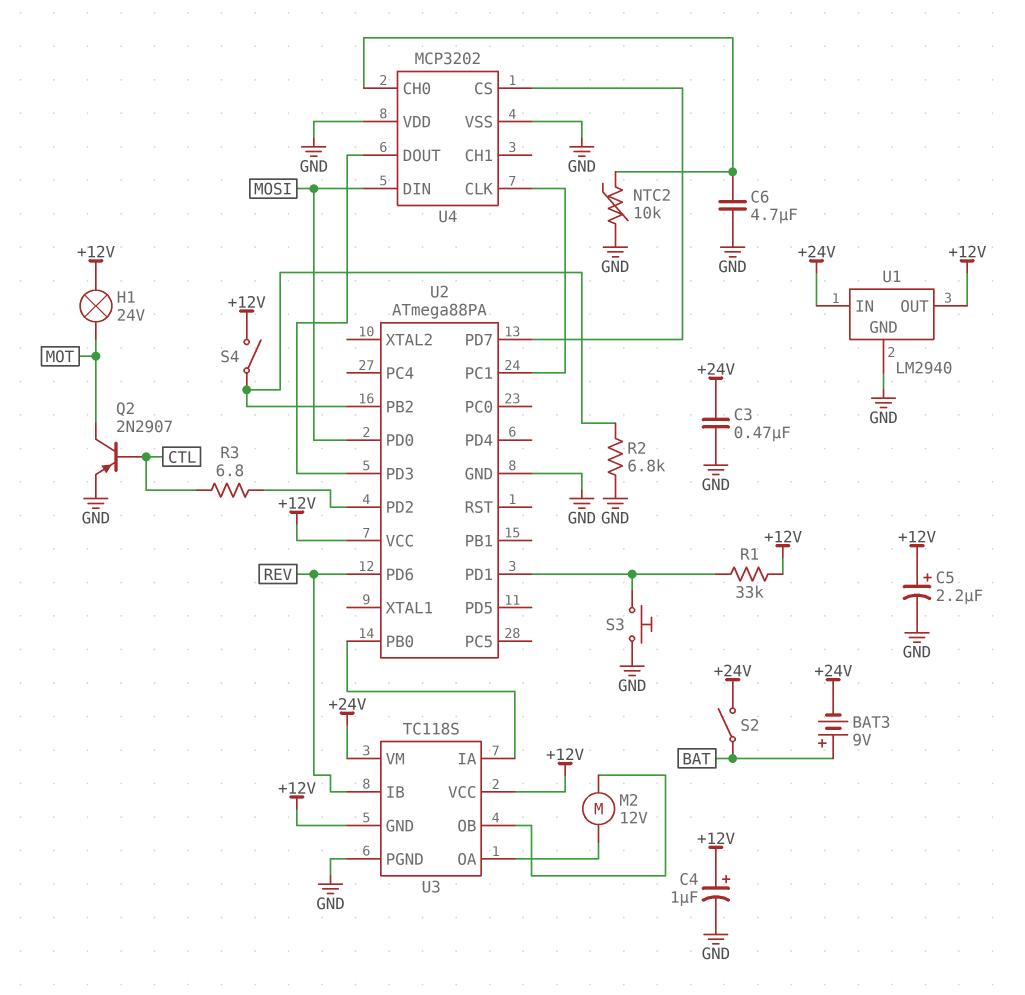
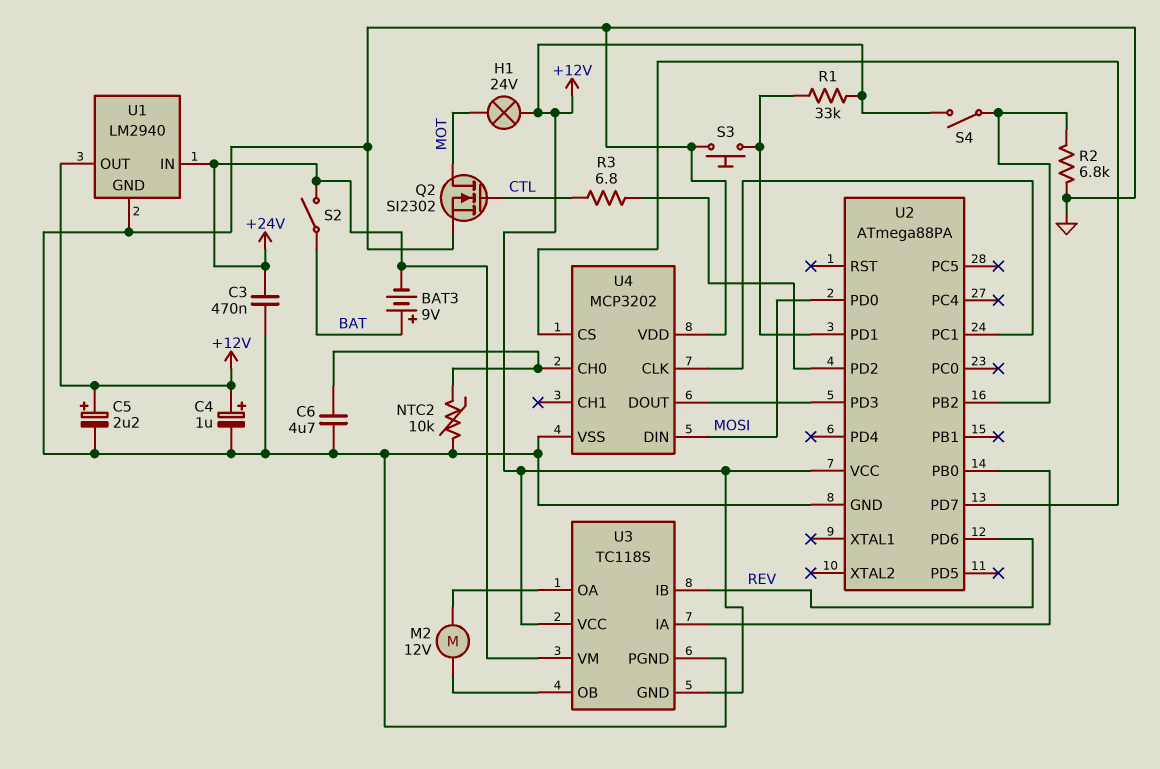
Q2: PNP 2N2907 (B CTL, C MOT, E GND) -> NMOS SI2302 (G CTL, D MOT, S GND)

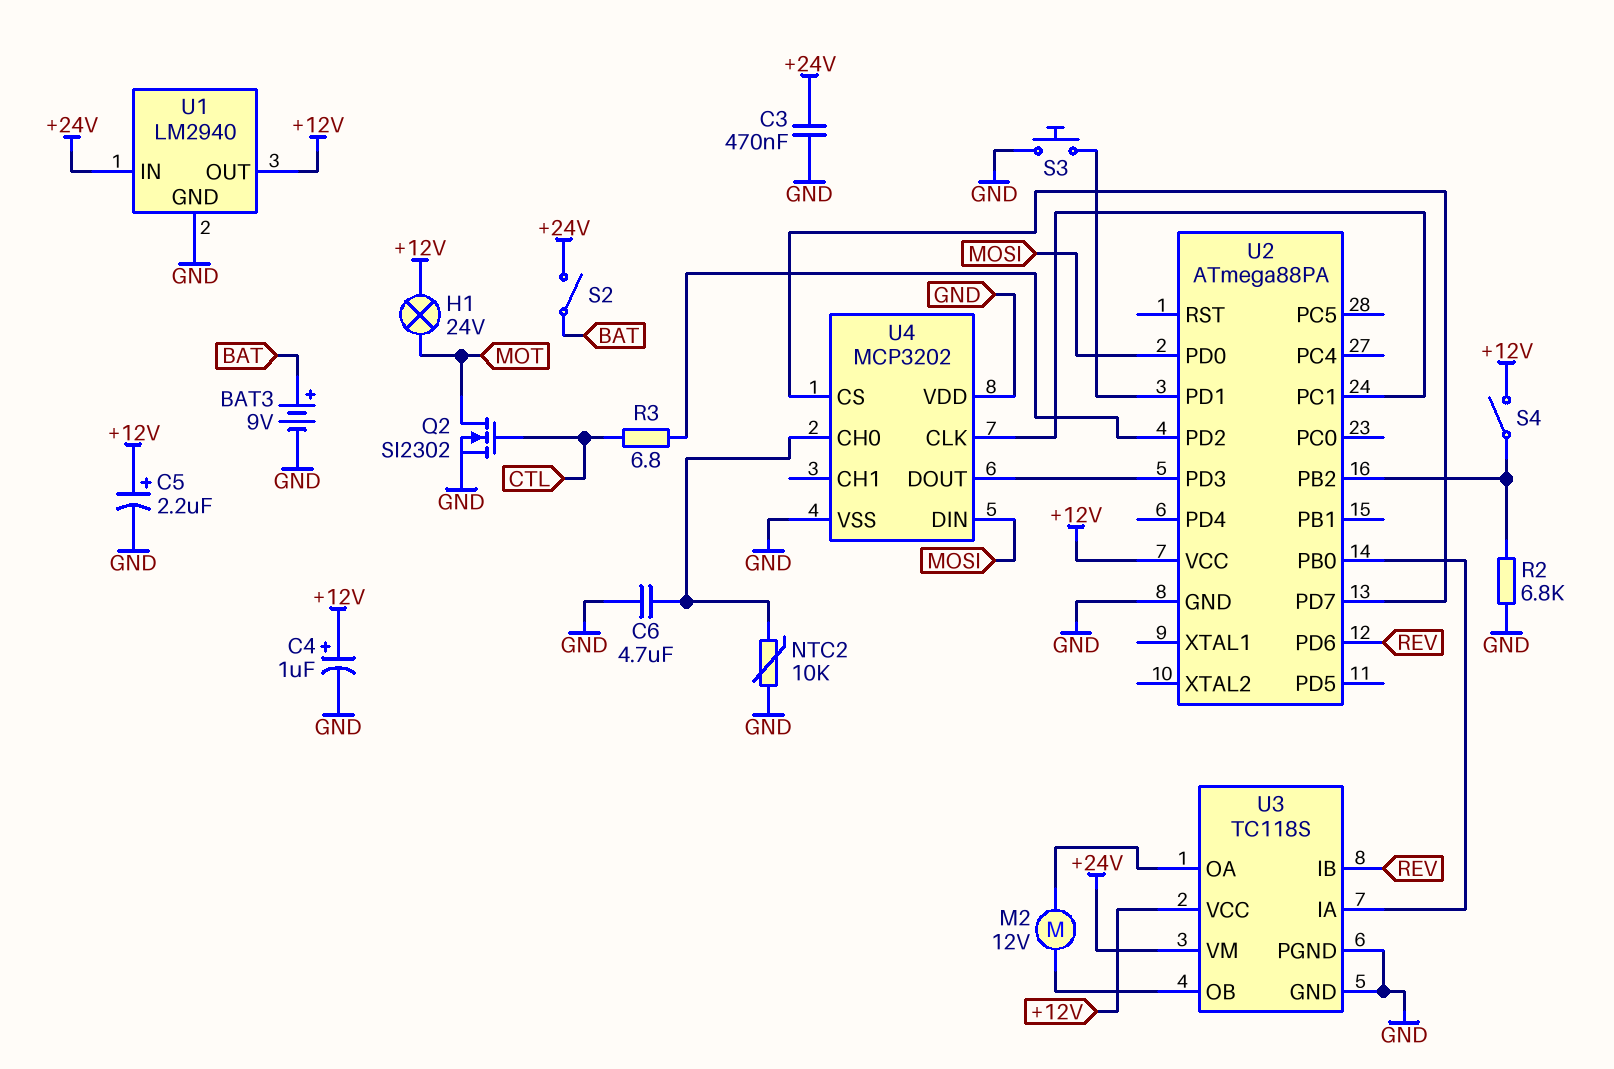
BAT3: 9V (plus BAT, minus +24V) -> 9V (plus BAT, minus GND)
R1: 33k (+12V, U2/PD1) -> none
U3 pin GND: +12V -> GND

